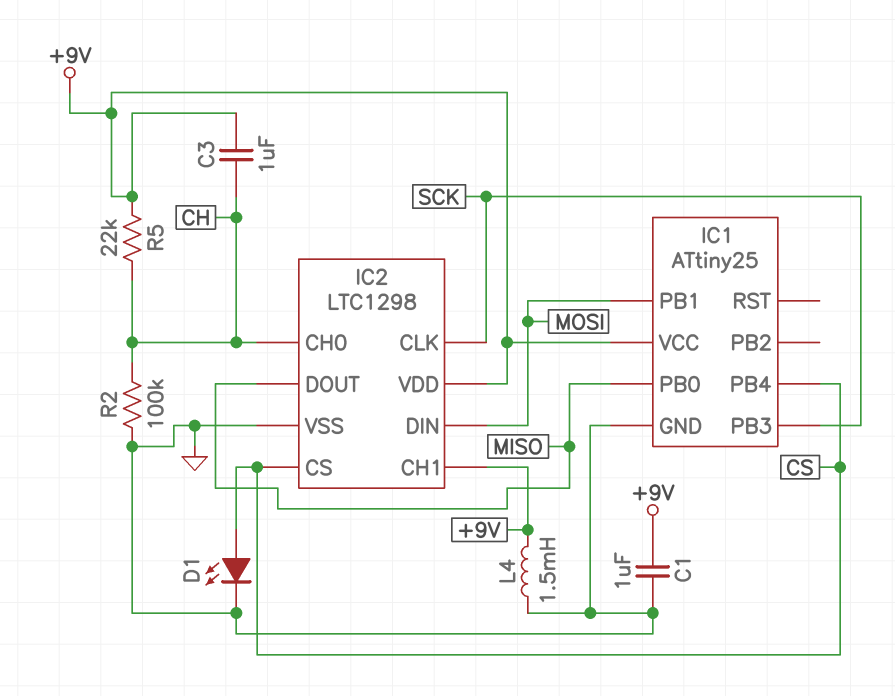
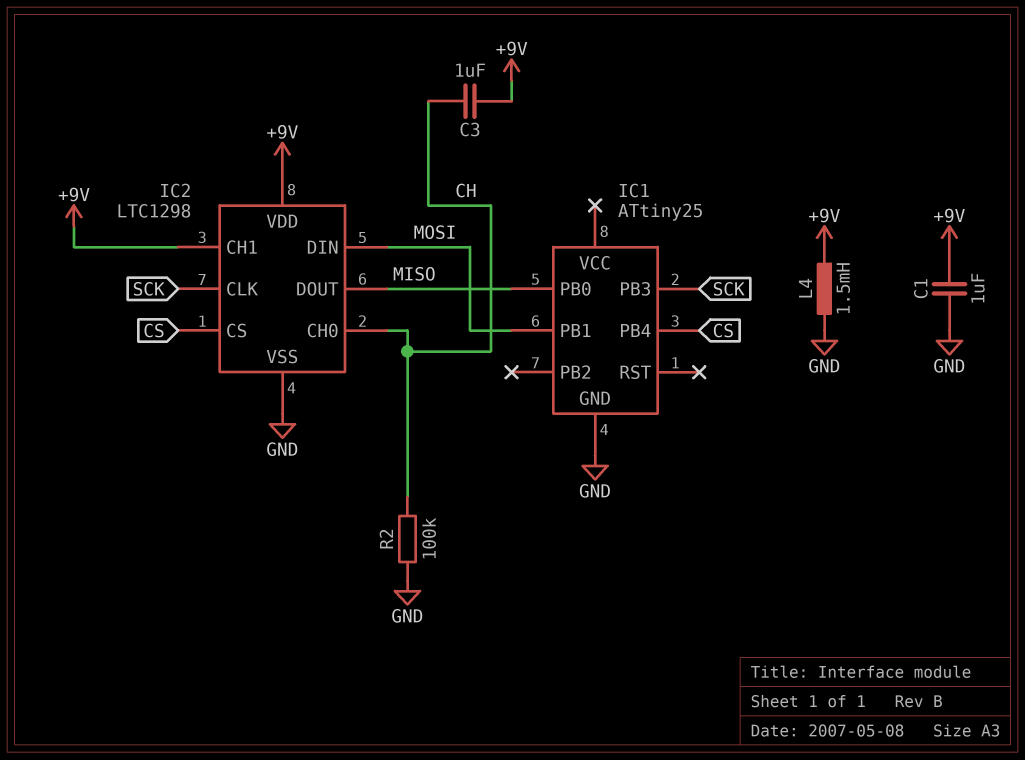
D1: LED (A CS, K GND) -> none
IC1 pin VCC: +9V -> none
R5: 22k (+9V, CH) -> none

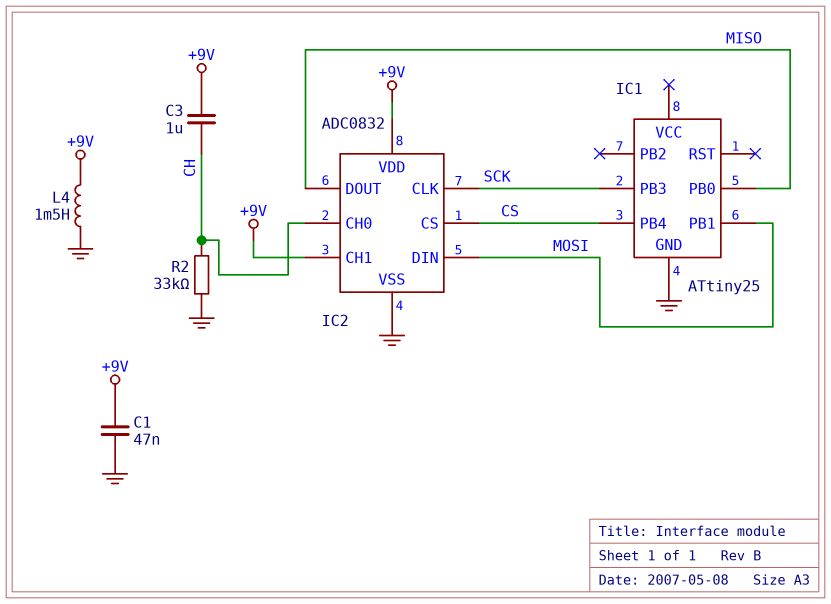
C1: 1uF (+9V, GND) -> 47nF (+9V, GND)
IC2: LTC1298 -> ADC0832
R2: 100k (CH, GND) -> 33k (CH, GND)

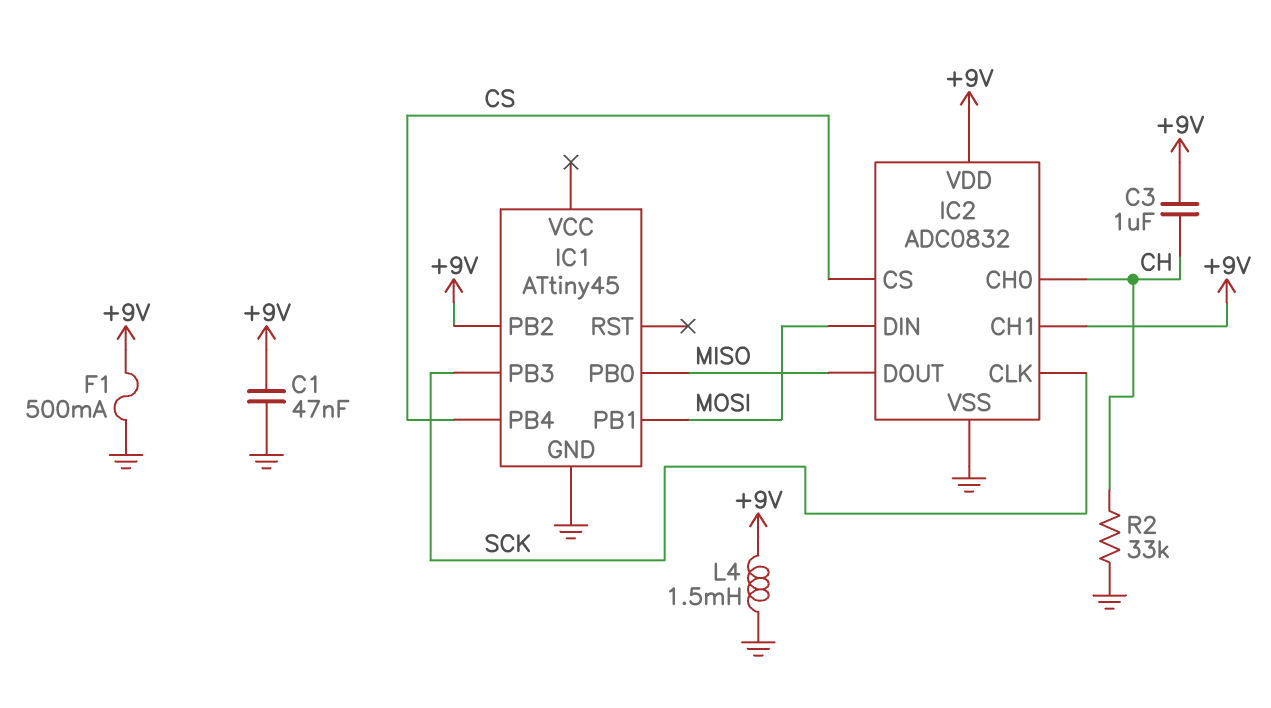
F1: none -> 500mA (+9V, GND)
IC1: ATtiny25 -> ATtiny45
IC1 pin PB2: none -> +9V

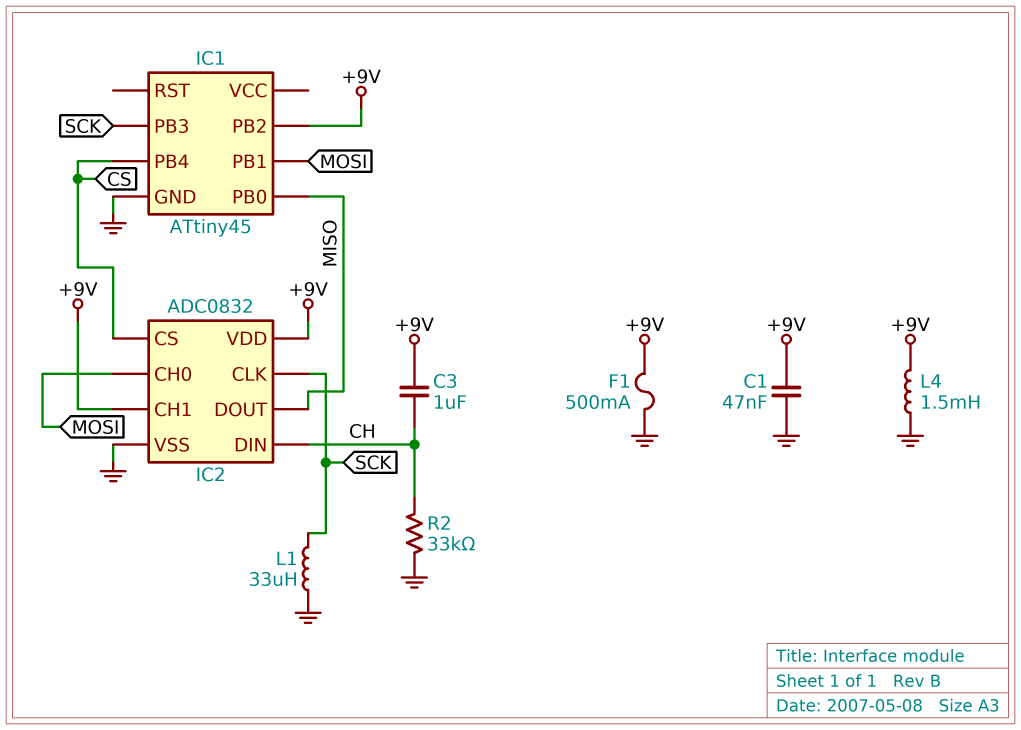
IC2 pin CH0: CH -> MOSI
IC2 pin DIN: MOSI -> CH
L1: none -> 33uH (GND, SCK)

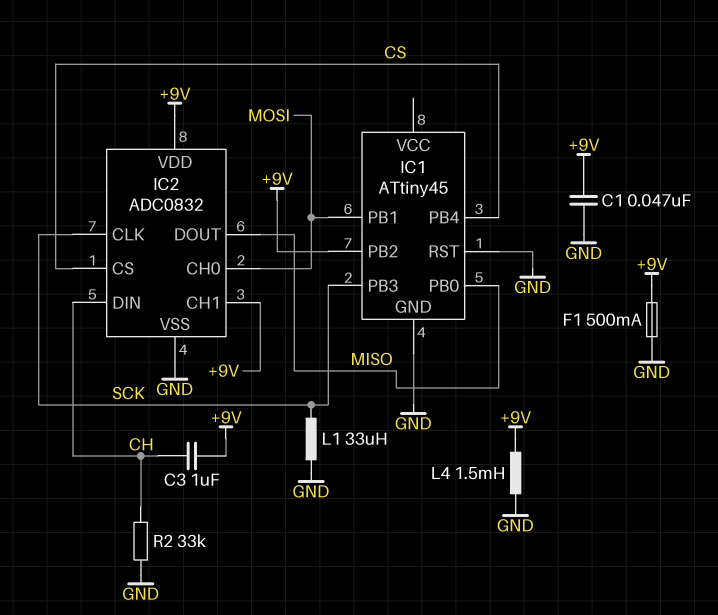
IC1 pin RST: none -> GND

